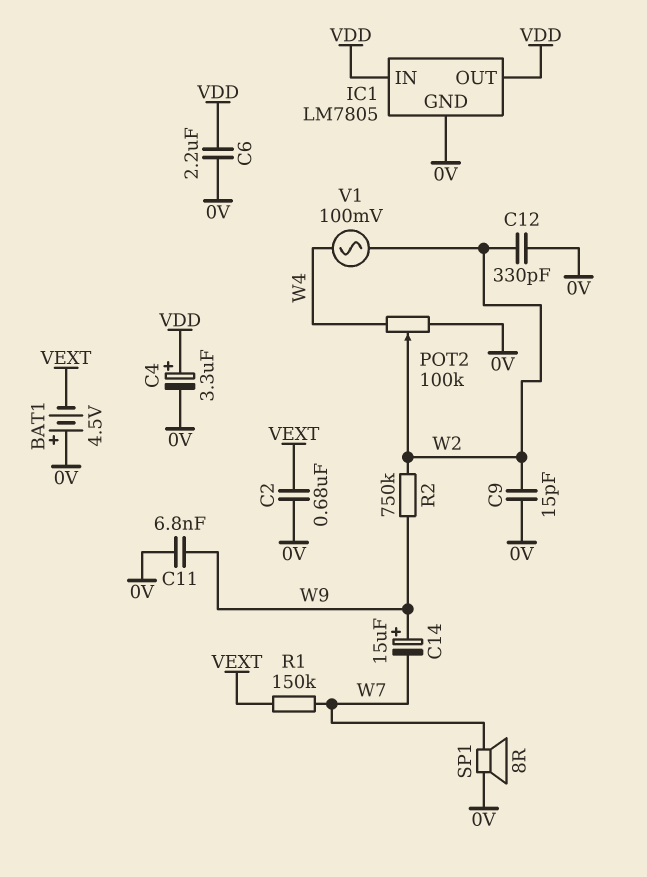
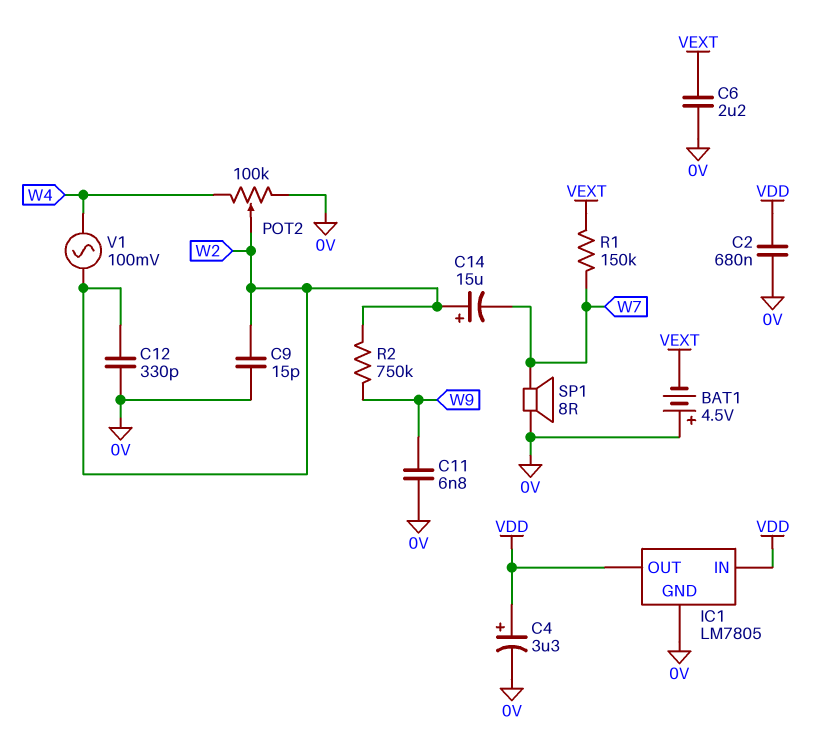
C2: 680nF (0V, VEXT) -> 680nF (0V, VDD)
C6: 2.2uF (0V, VDD) -> 2.2uF (0V, VEXT)
C14: 15uF (plus W9, minus W7) -> 15uF (plus W2, minus W7)

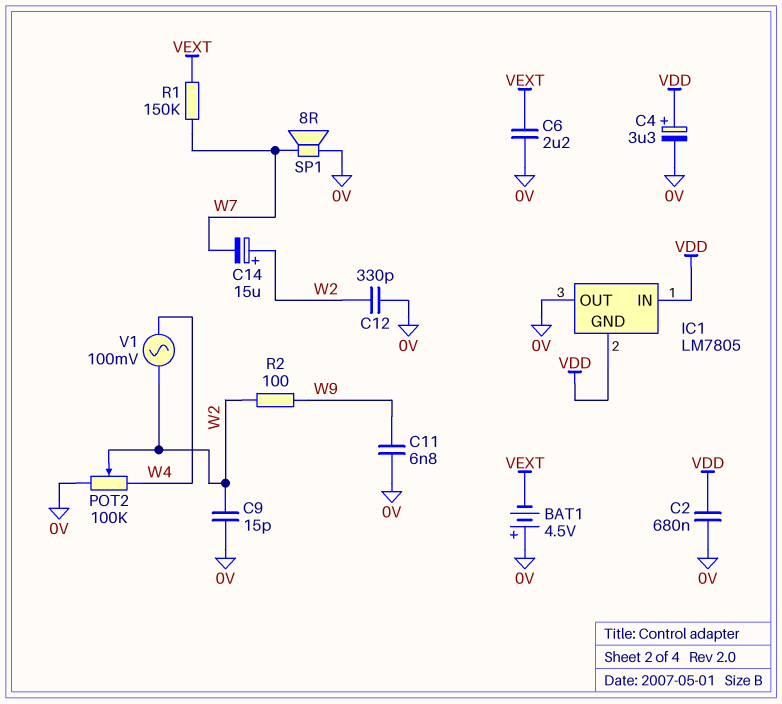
IC1 pin GND: 0V -> VDD
IC1 pin OUT: VDD -> 0V
R2: 750k (W2, W9) -> 100 (W2, W9)

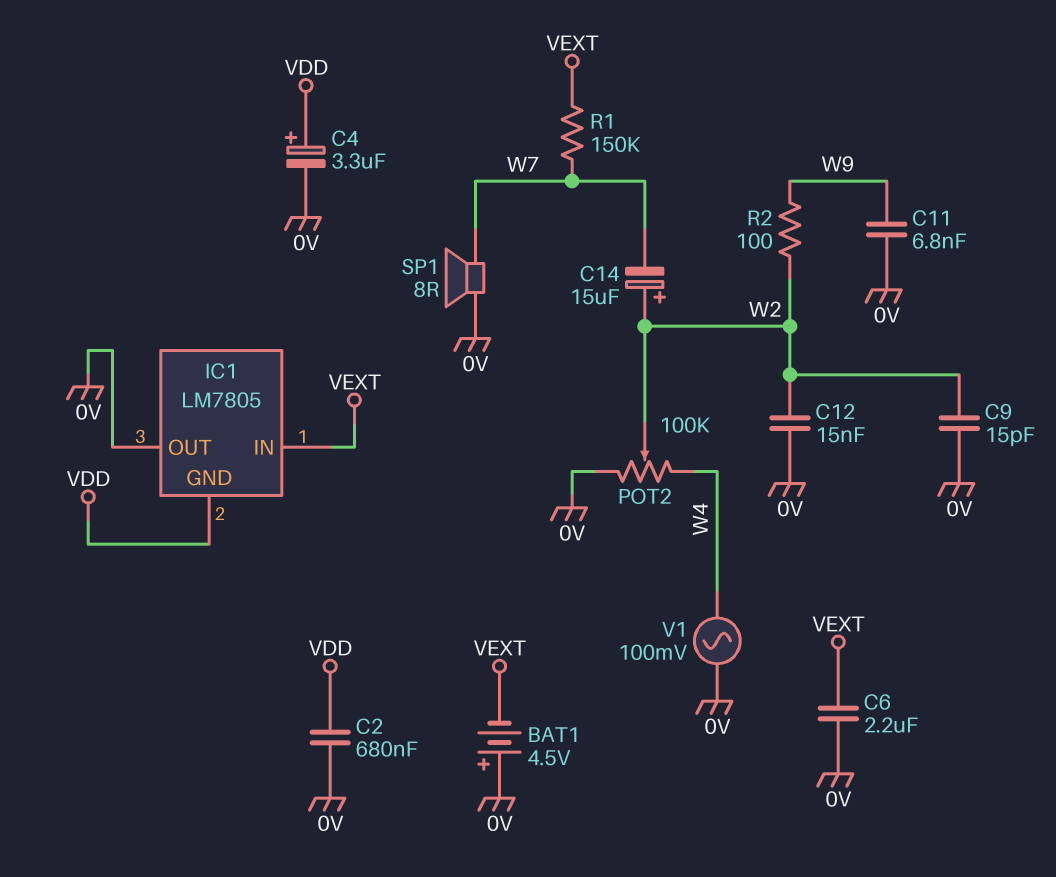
C12: 330pF (0V, W2) -> 15nF (0V, W2)
IC1 pin IN: VDD -> VEXT
V1: AC 100mV (W2, W4) -> AC 100mV (0V, W4)

